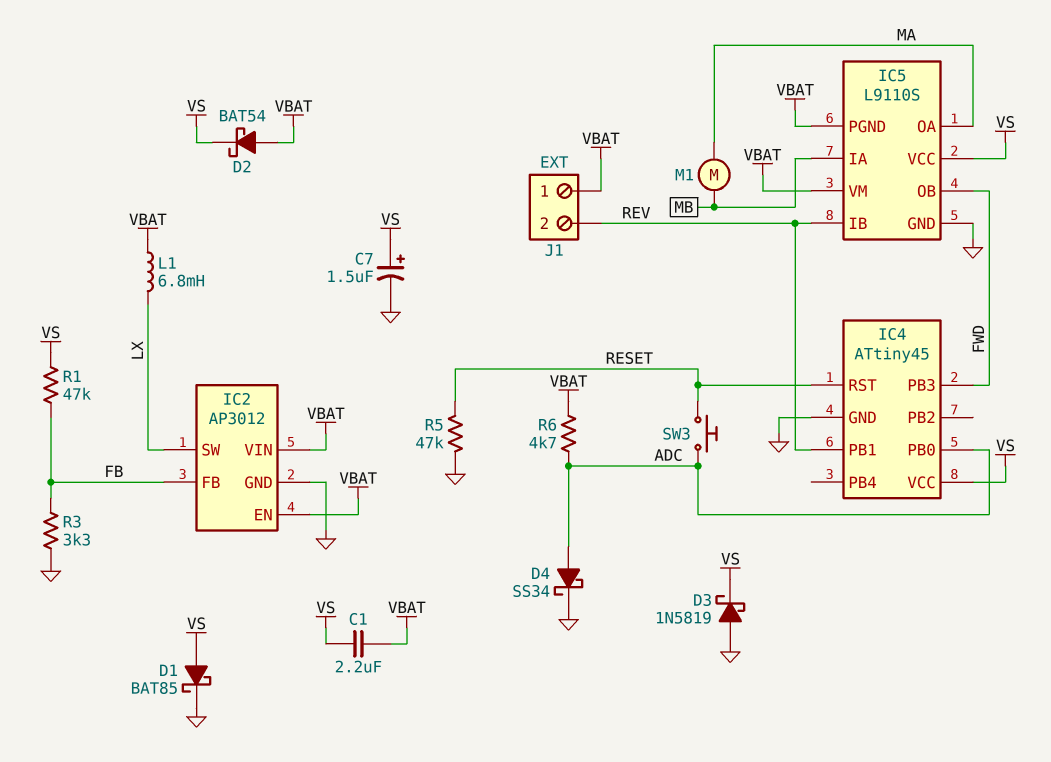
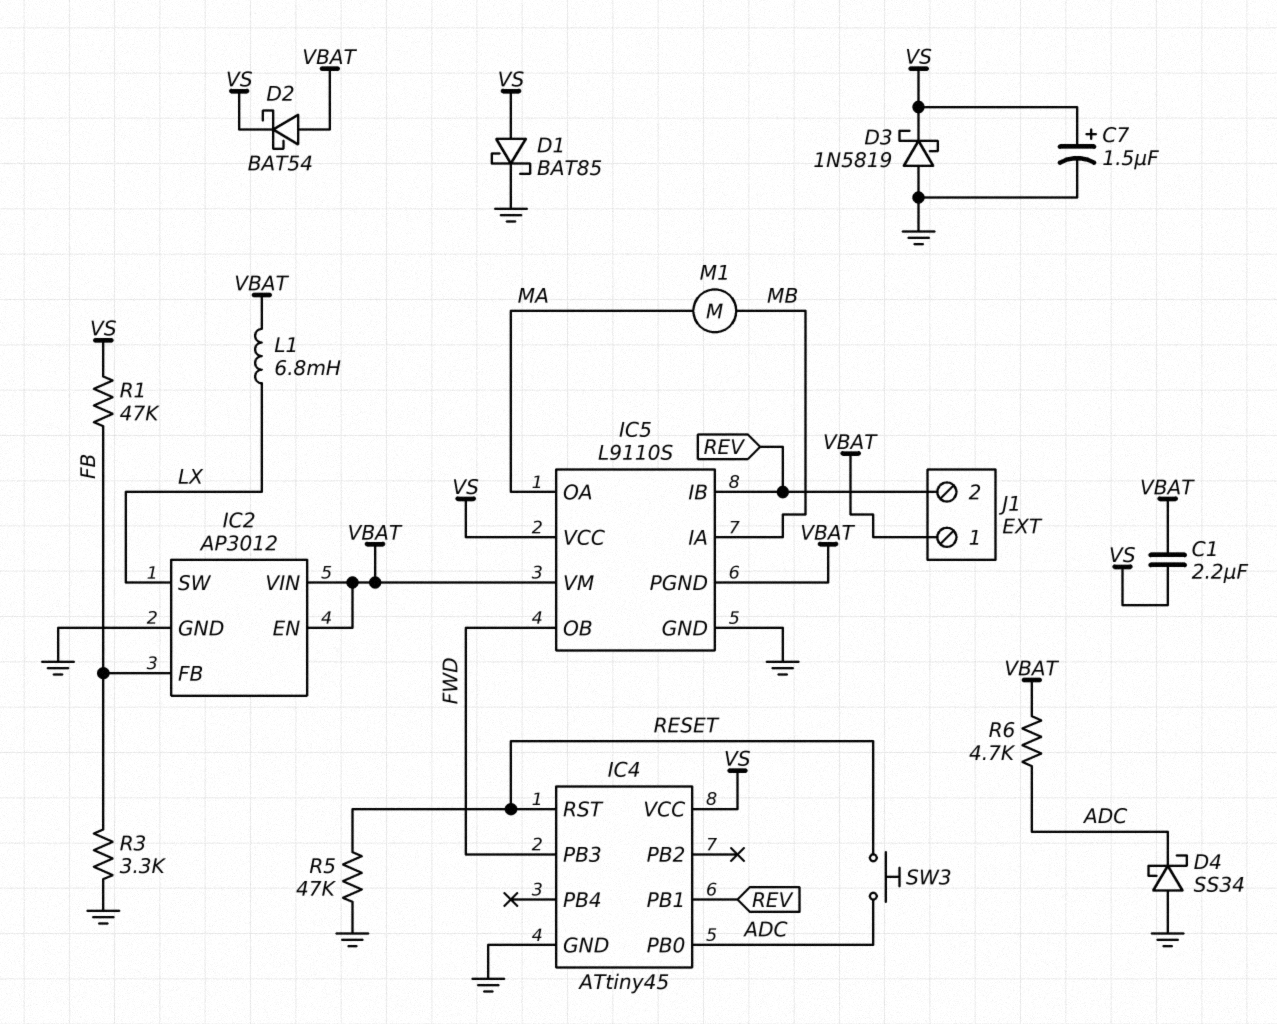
D4: schottky SS34 (A ADC, K GND) -> schottky SS34 (A GND, K ADC)

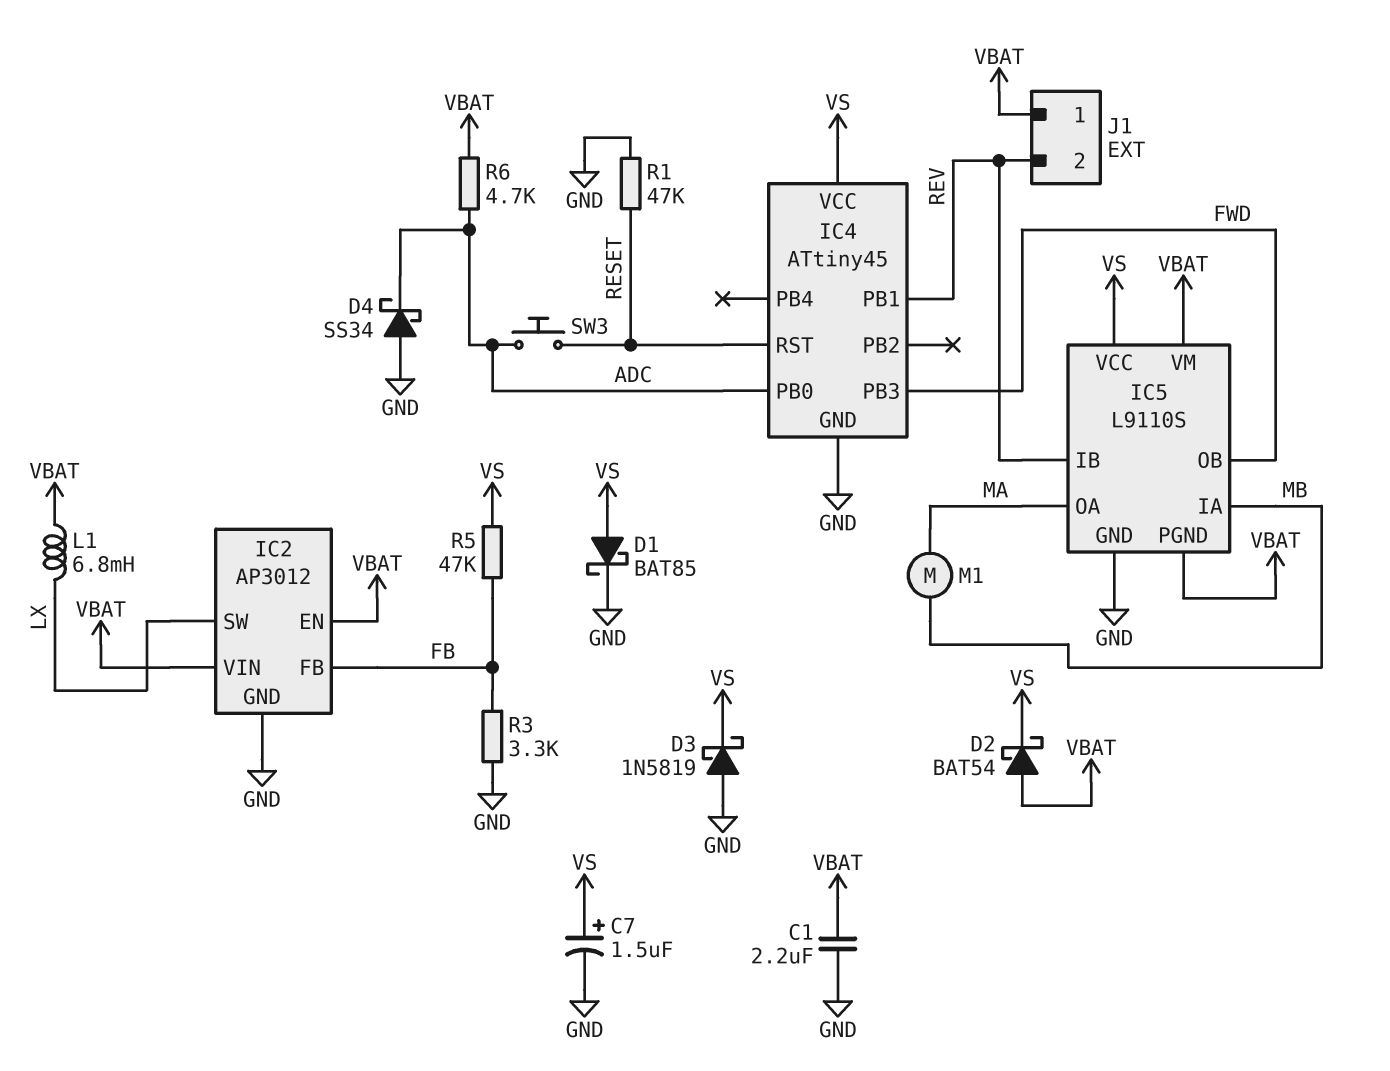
C1: 2.2uF (VBAT, VS) -> 2.2uF (GND, VBAT)
R1: 47k (FB, VS) -> 47k (GND, RESET)
R5: 47k (GND, RESET) -> 47k (FB, VS)

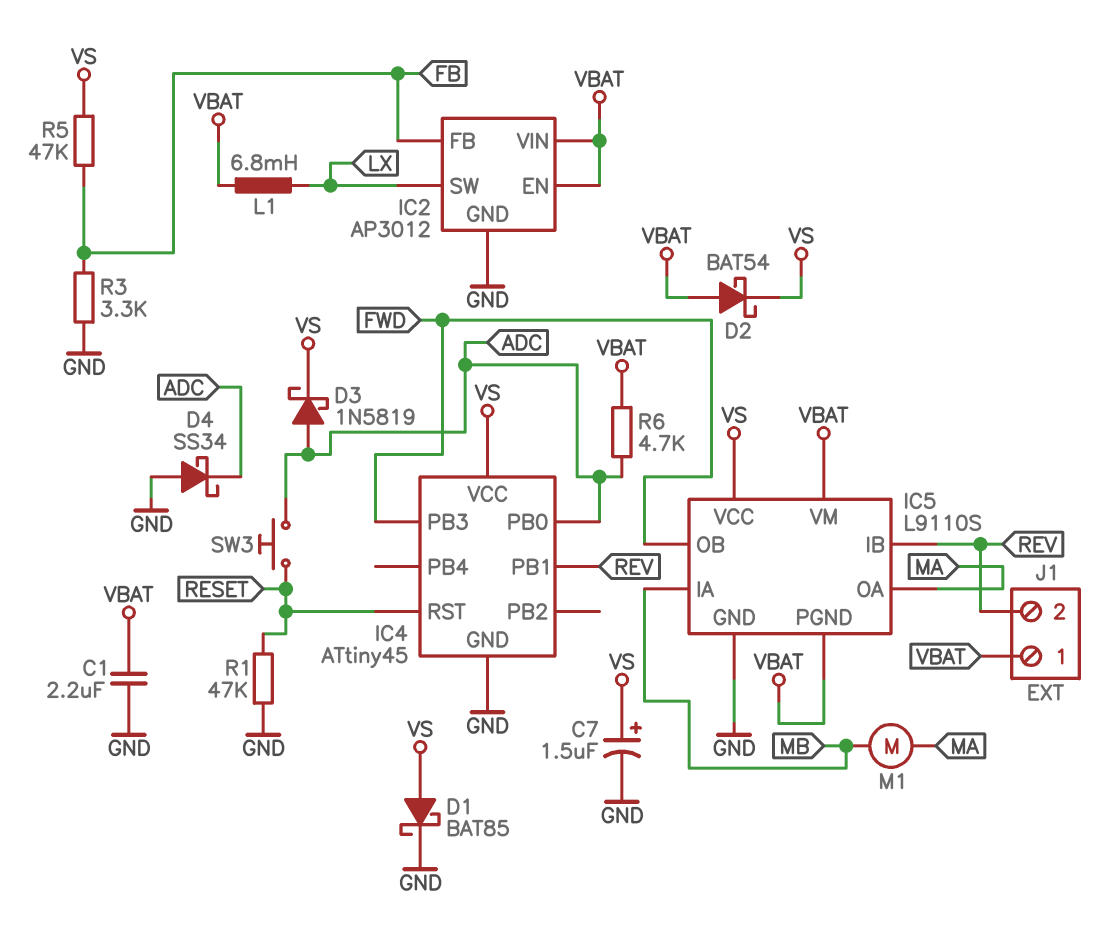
D3: schottky 1N5819 (A GND, K VS) -> schottky 1N5819 (A ADC, K VS)

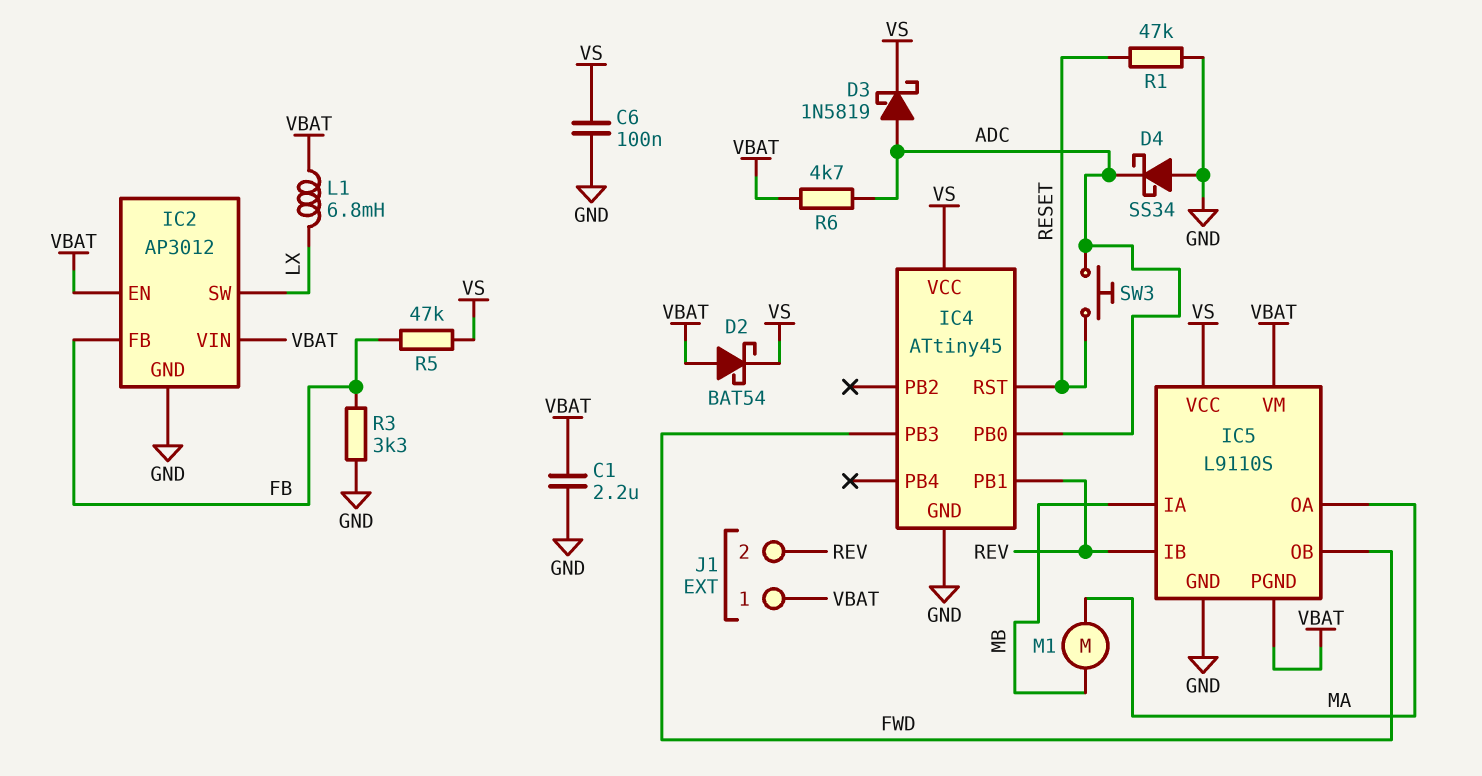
C6: none -> 100nF (GND, VS)
C7: 1.5uF (plus VS, minus GND) -> none
D1: schottky BAT85 (A VS, K GND) -> none

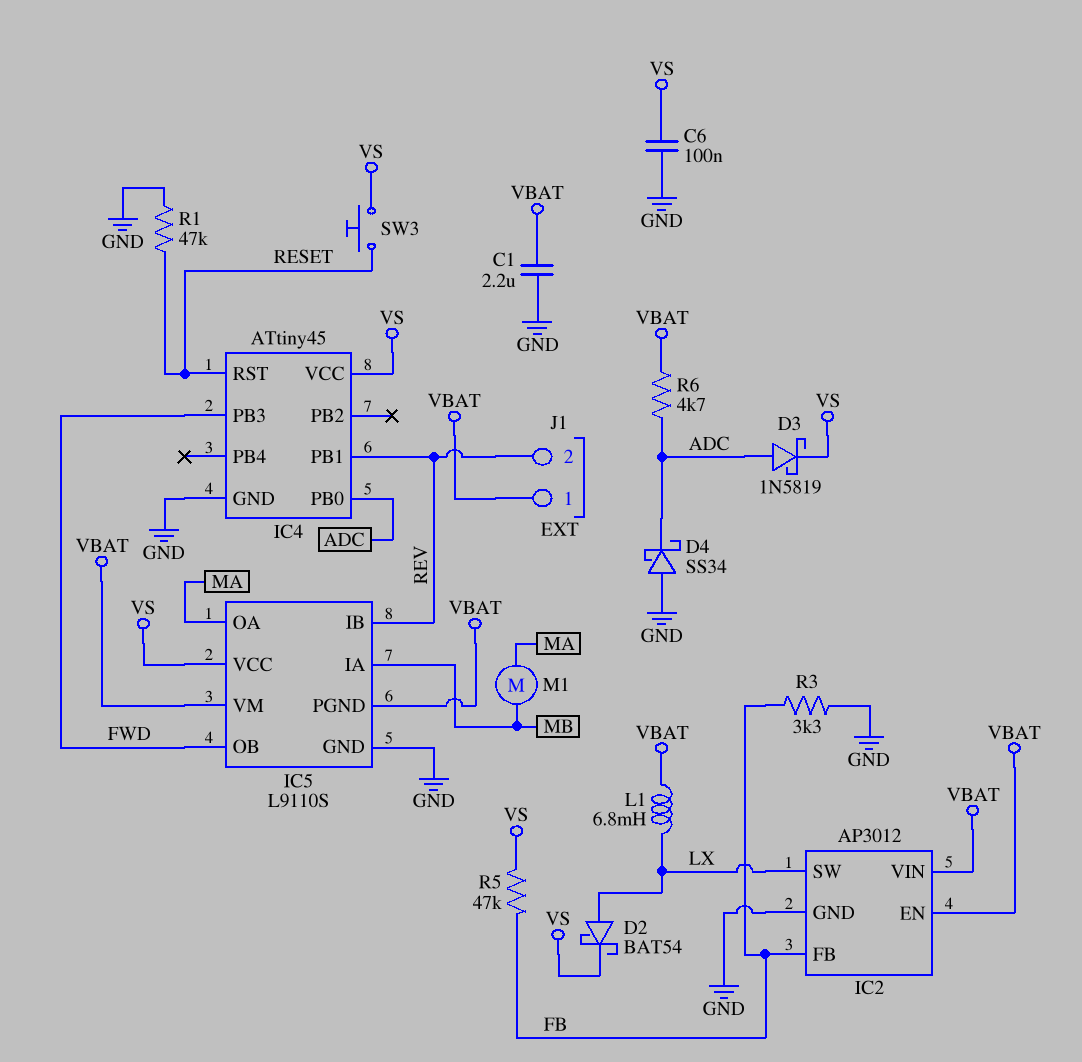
D2: schottky BAT54 (A VBAT, K VS) -> schottky BAT54 (A LX, K VS)
SW3: button (ADC, RESET) -> button (RESET, VS)

